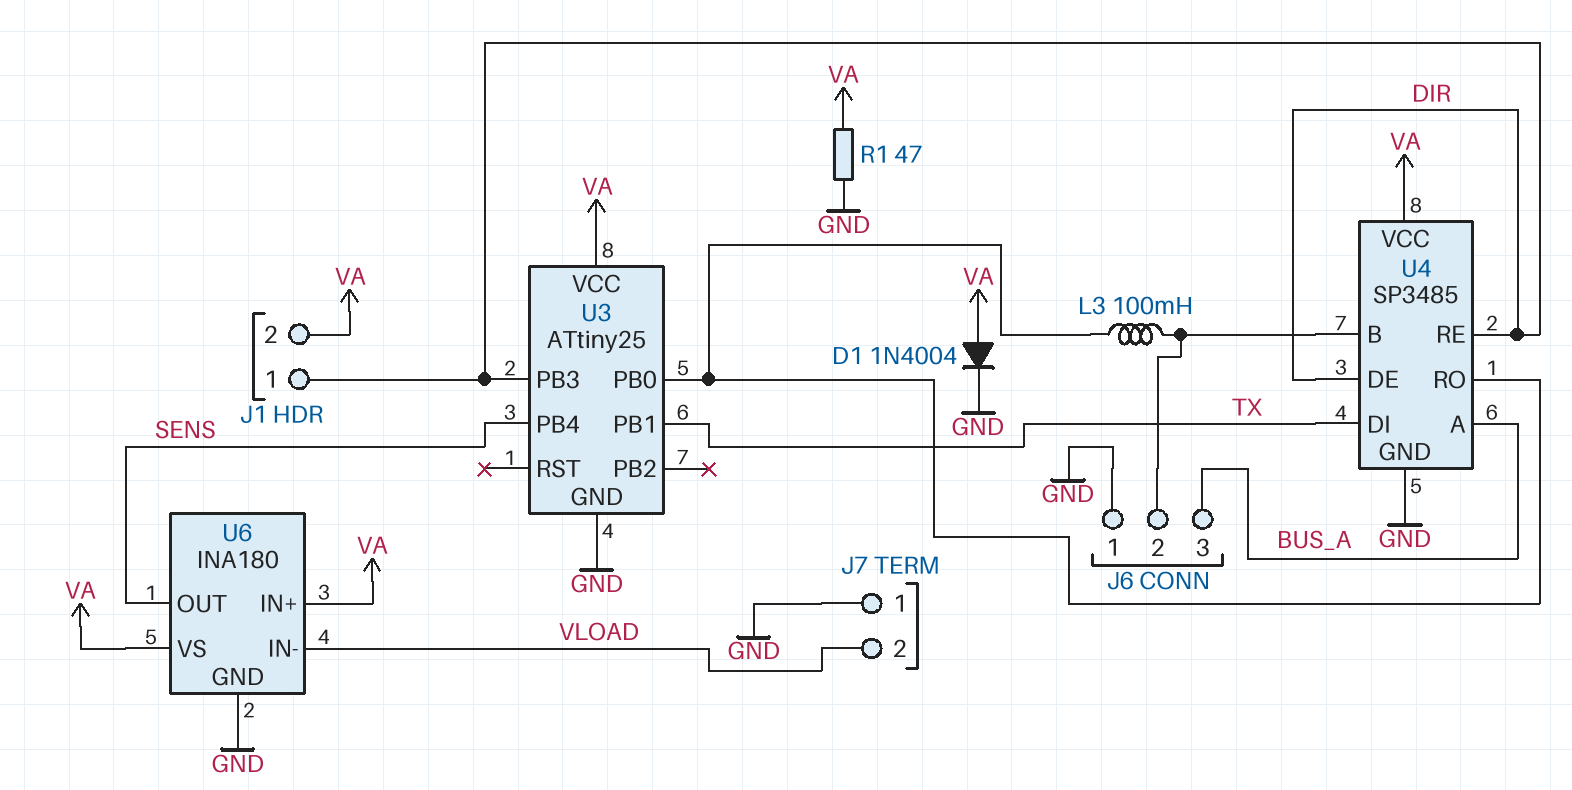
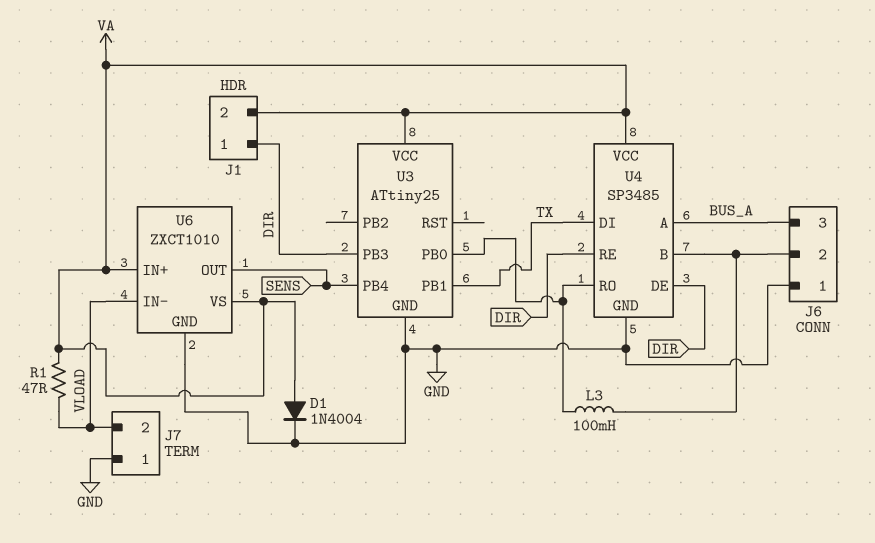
R1: 47 (GND, VA) -> 47 (VA, VLOAD)
U6: INA180 -> ZXCT1010

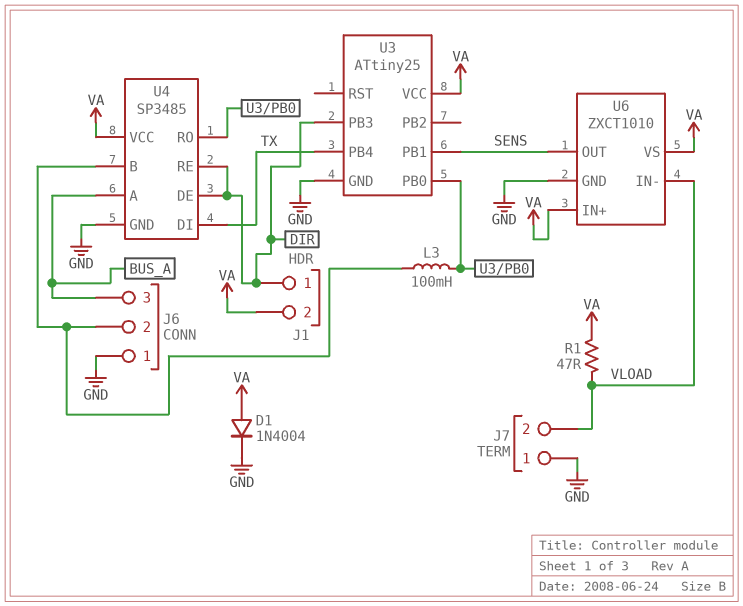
U3 pin PB1: TX -> SENS
U3 pin PB4: SENS -> TX

